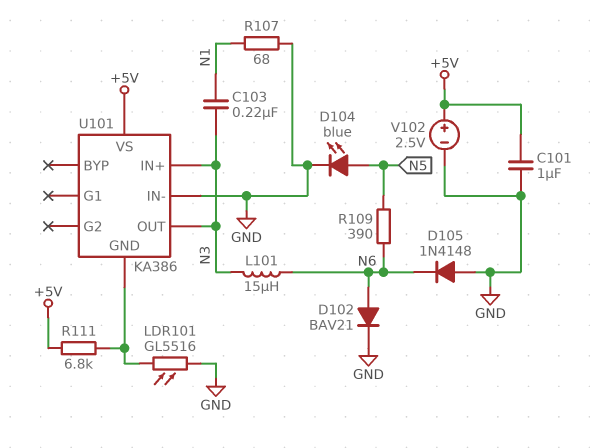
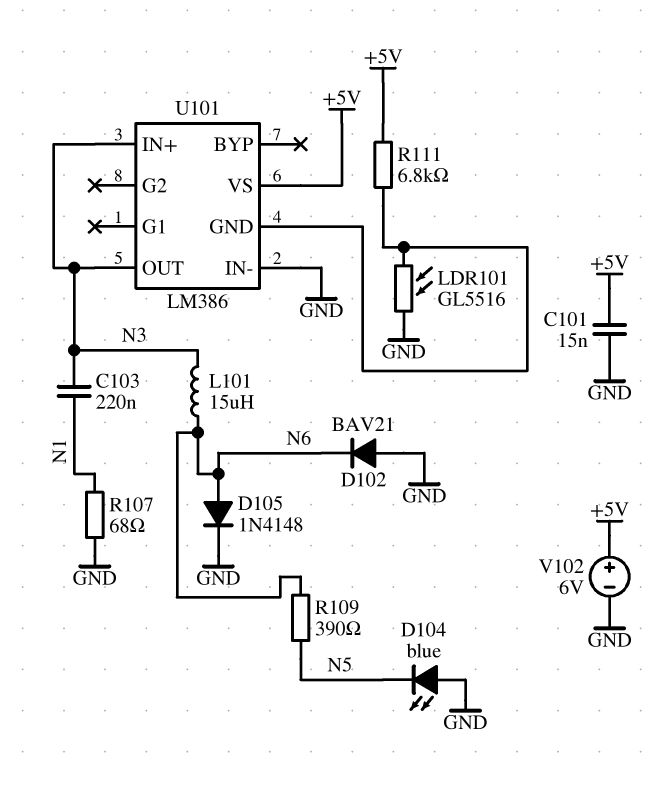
C101: 1uF (+5V, GND) -> 15nF (+5V, GND)
D102: diode BAV21 (A N6, K GND) -> diode BAV21 (A GND, K N6)
D104: LED blue (A N5, K GND) -> LED blue (A GND, K N5)
D105: diode 1N4148 (A GND, K N6) -> diode 1N4148 (A N6, K GND)
U101: KA386 -> LM386
V102: 2.5V (plus +5V, minus GND) -> 6V (plus +5V, minus GND)

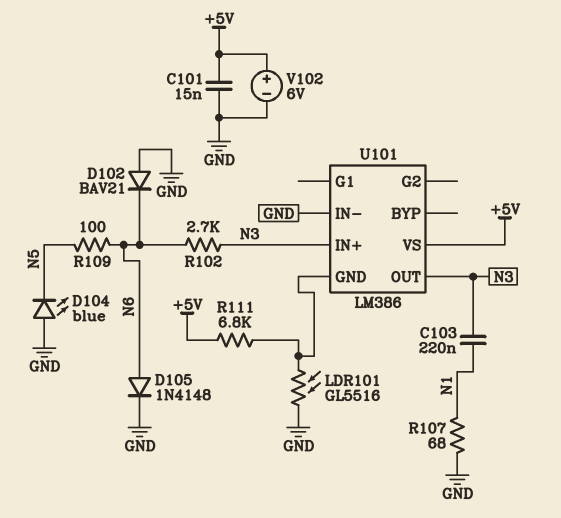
L101: 15uH (N3, N6) -> none
R102: none -> 2.7k (N3, N6)
R109: 390 (N5, N6) -> 100 (N5, N6)

